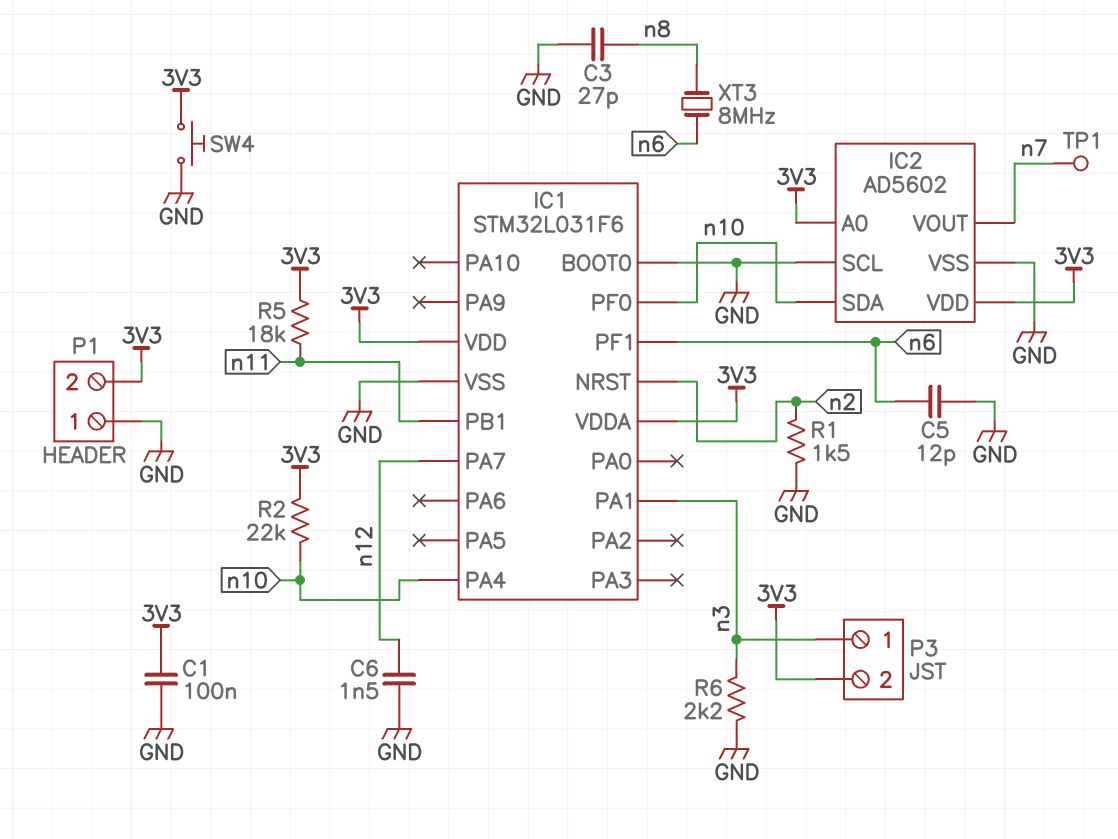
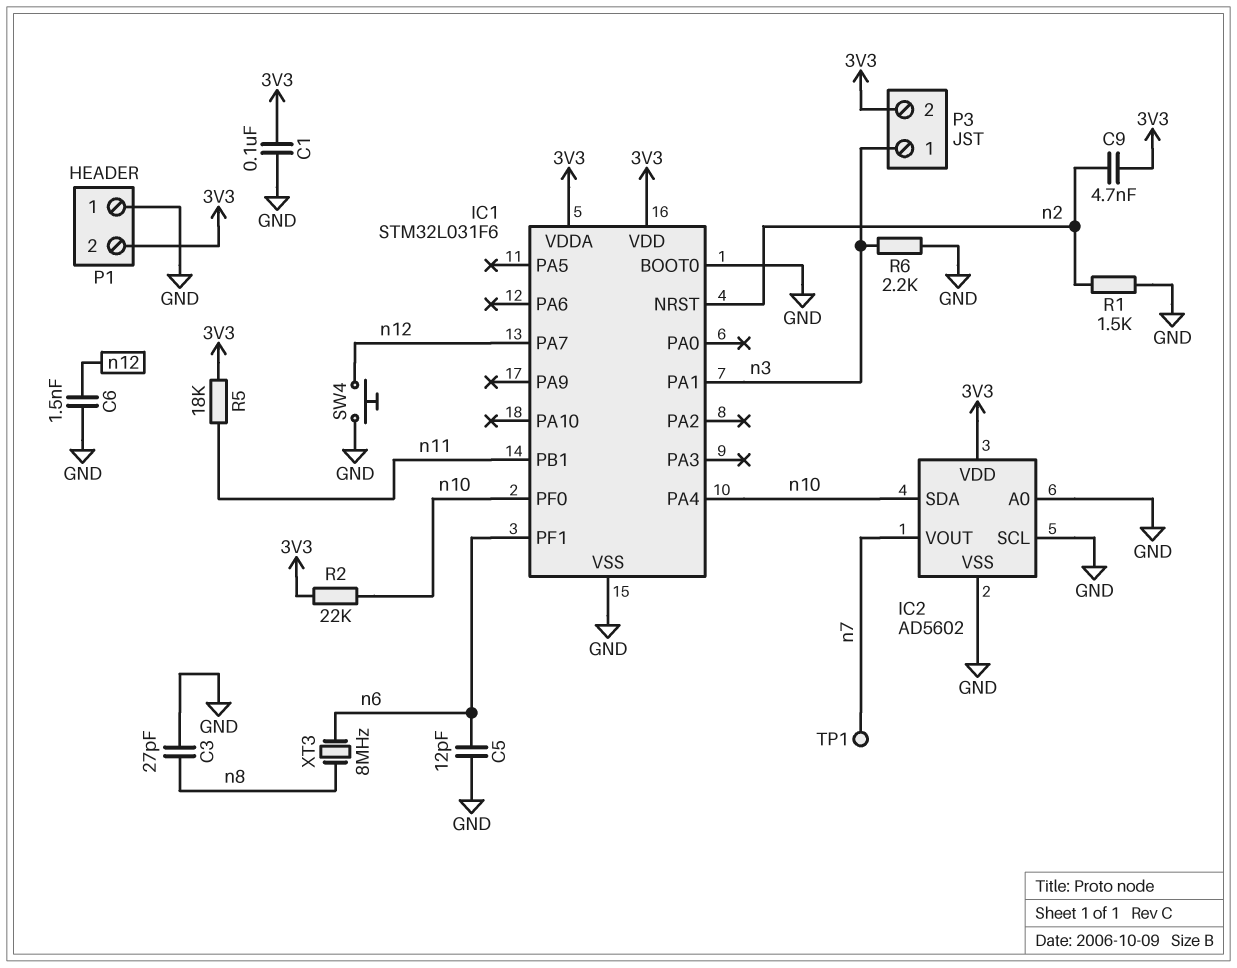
C9: none -> 4.7nF (3V3, n2)
IC2 pin A0: 3V3 -> GND
SW4: button (3V3, GND) -> button (GND, n12)

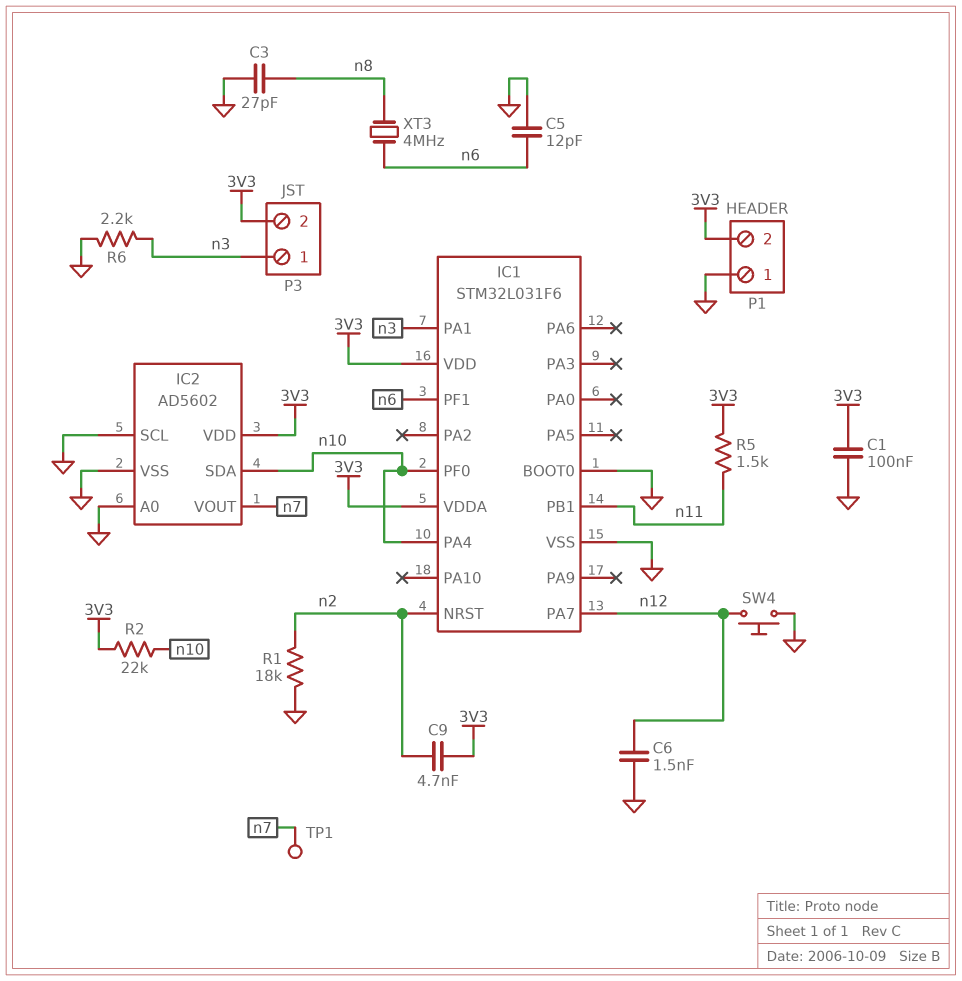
R1: 1.5k (GND, n2) -> 18k (GND, n2)
R5: 18k (3V3, n11) -> 1.5k (3V3, n11)
XT3: 8MHz (n6, n8) -> 4MHz (n6, n8)

